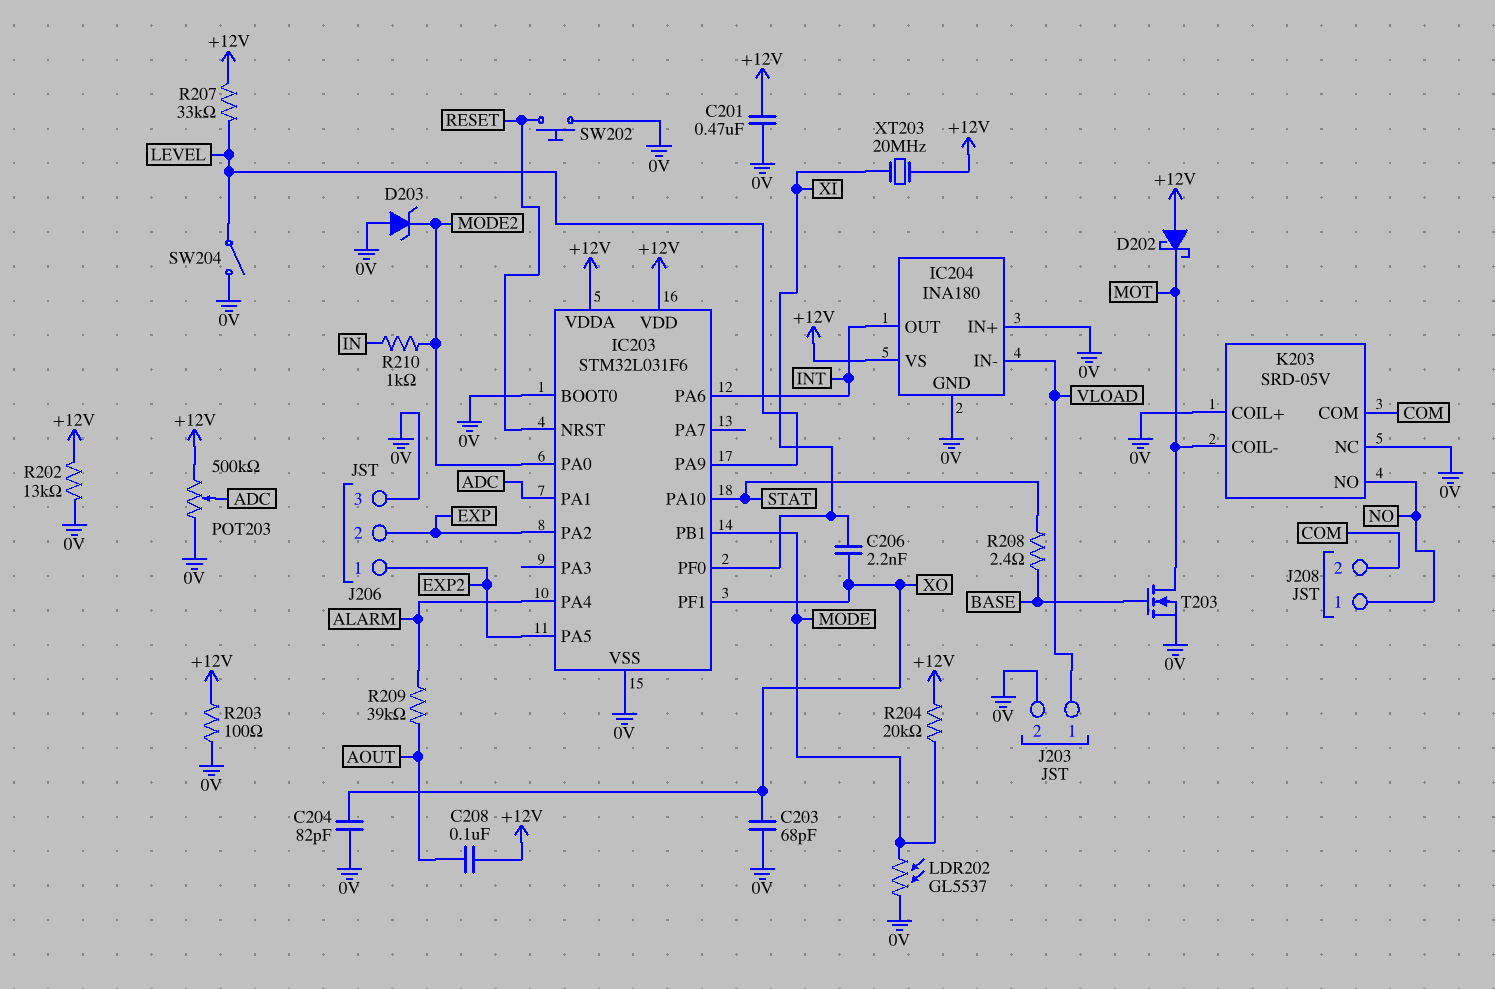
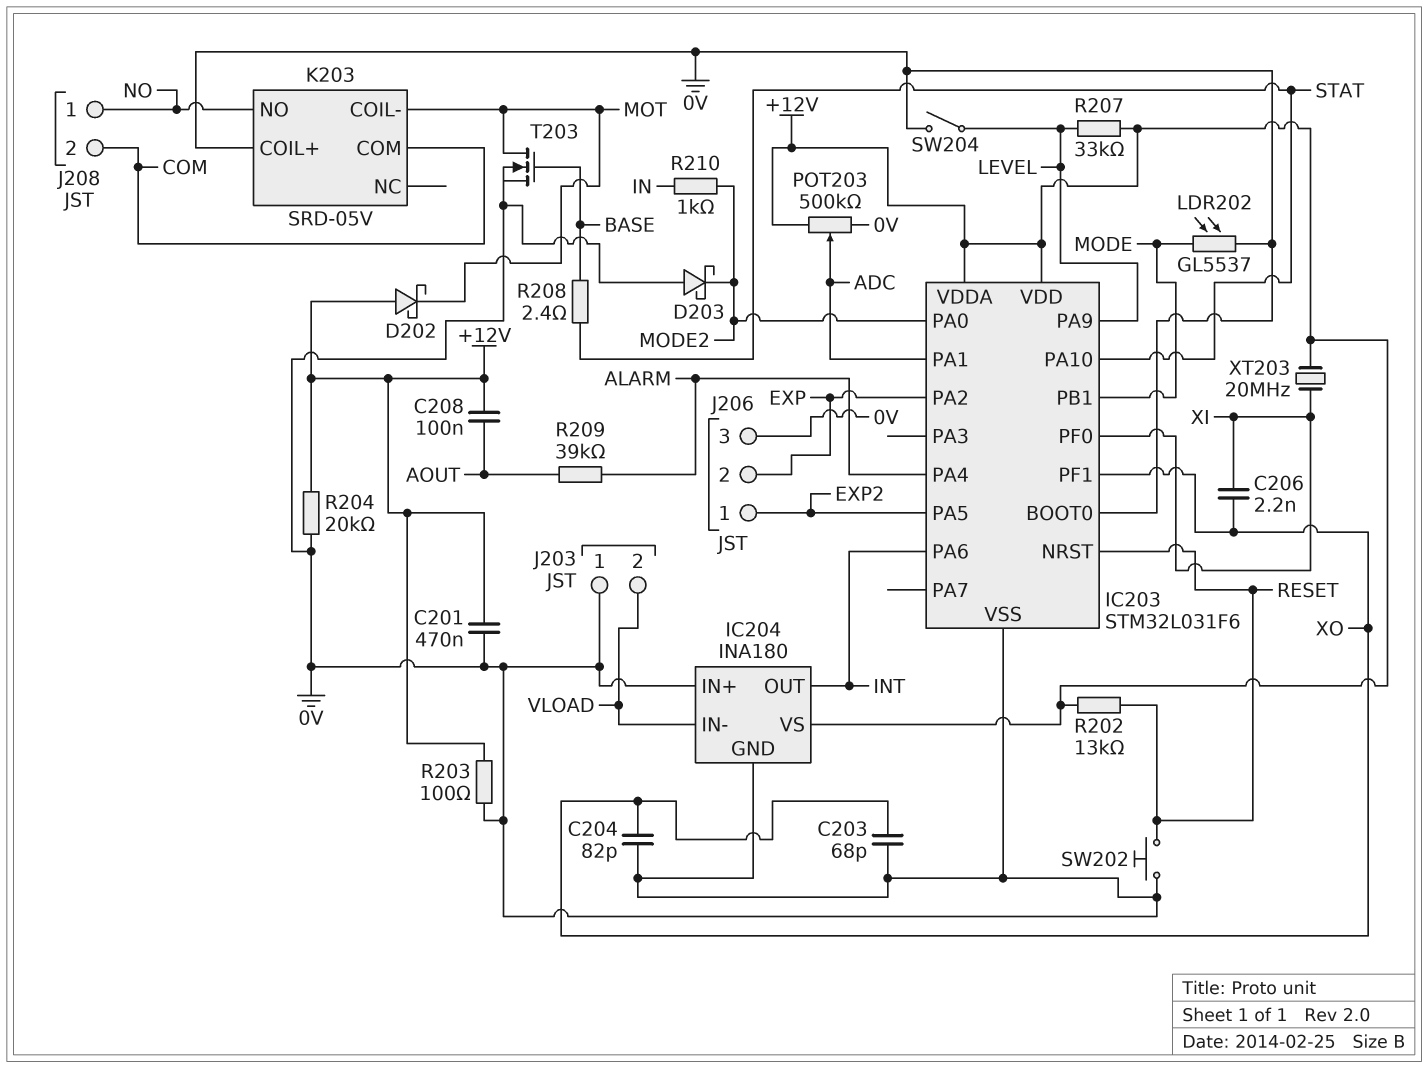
D203: zener (A 0V, K MODE2) -> schottky (A 0V, K MODE2)
J203 pin 1: VLOAD -> 0V
J203 pin 2: 0V -> VLOAD
K203 pin NC: 0V -> none
R202: 13k (+12V, 0V) -> 13k (+12V, RESET)
R204: 20k (+12V, MODE) -> 20k (+12V, 0V)

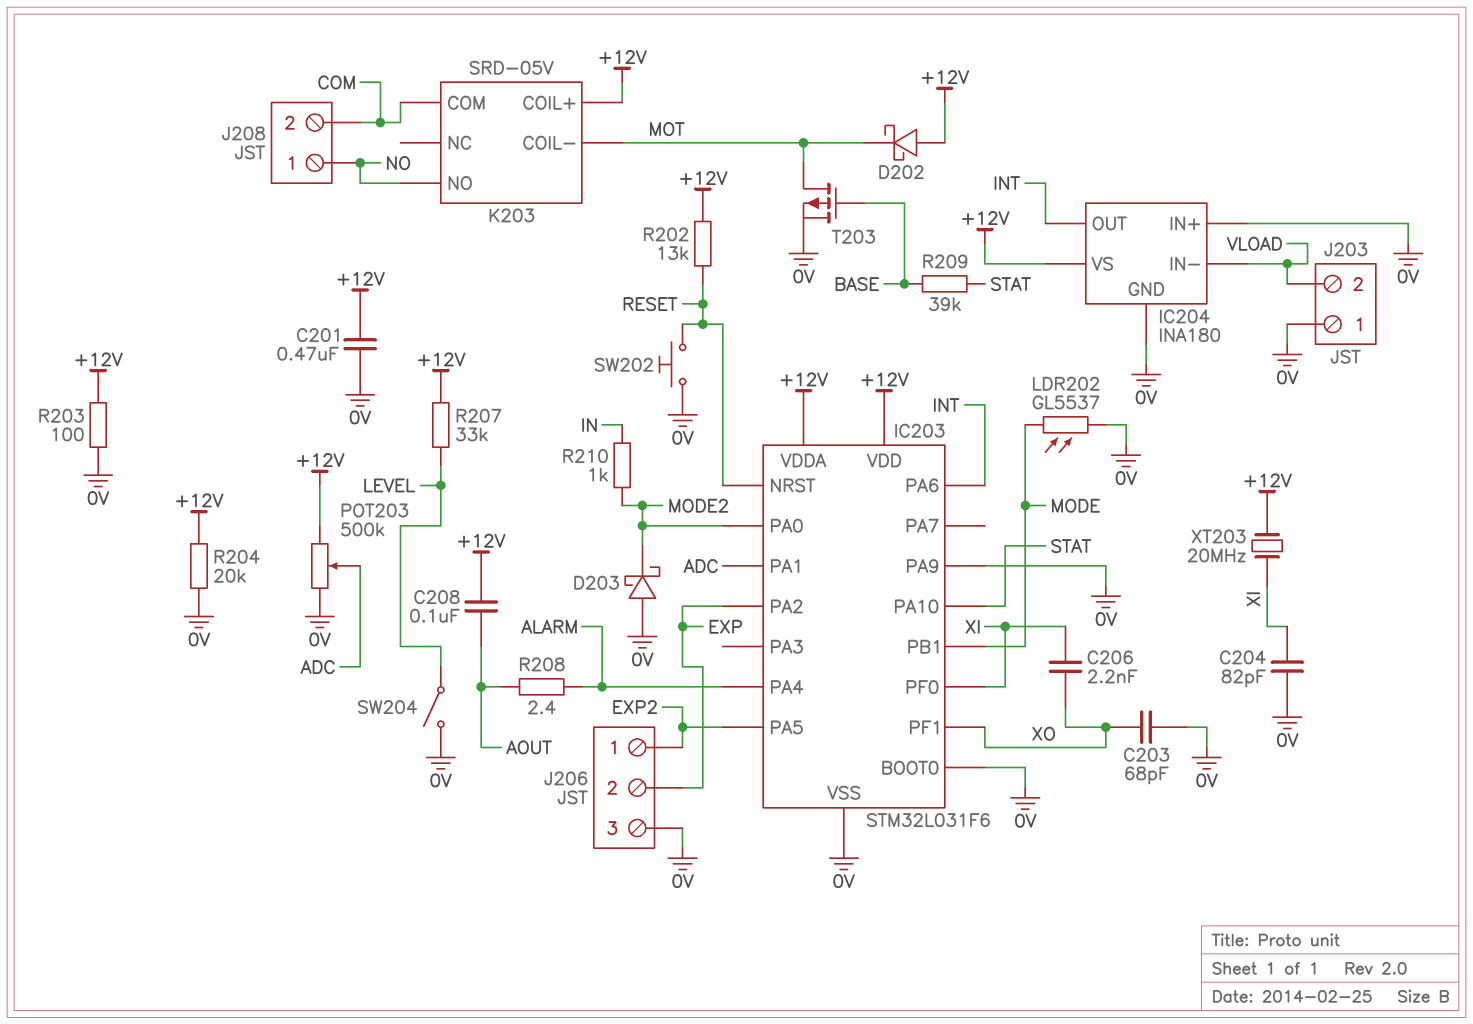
C204: 82pF (0V, XO) -> 82pF (0V, XI)
IC203 pin PA9: LEVEL -> 0V
K203 pin COIL+: 0V -> +12V
R208: 2.4 (BASE, STAT) -> 2.4 (ALARM, AOUT)
R209: 39k (ALARM, AOUT) -> 39k (BASE, STAT)
T203: NMOS (G BASE, D MOT, S 0V) -> PMOS (G BASE, D MOT, S 0V)

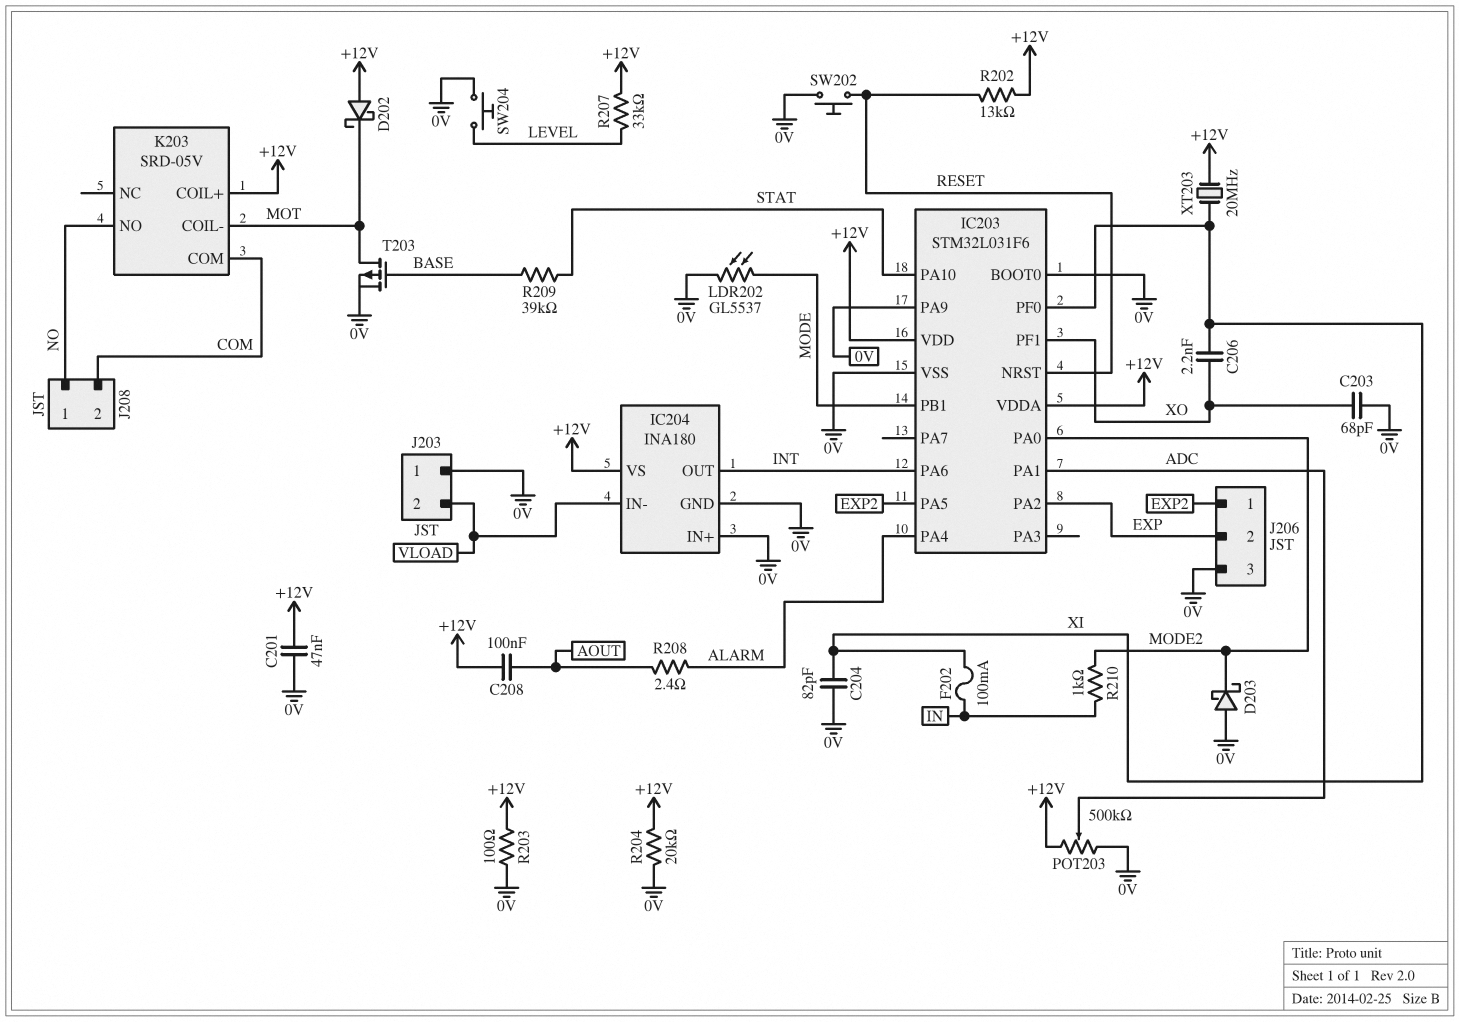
C201: 470nF (+12V, 0V) -> 47nF (+12V, 0V)
F202: none -> 100mA (IN, XI)
SW204: switch (0V, LEVEL) -> button (0V, LEVEL)

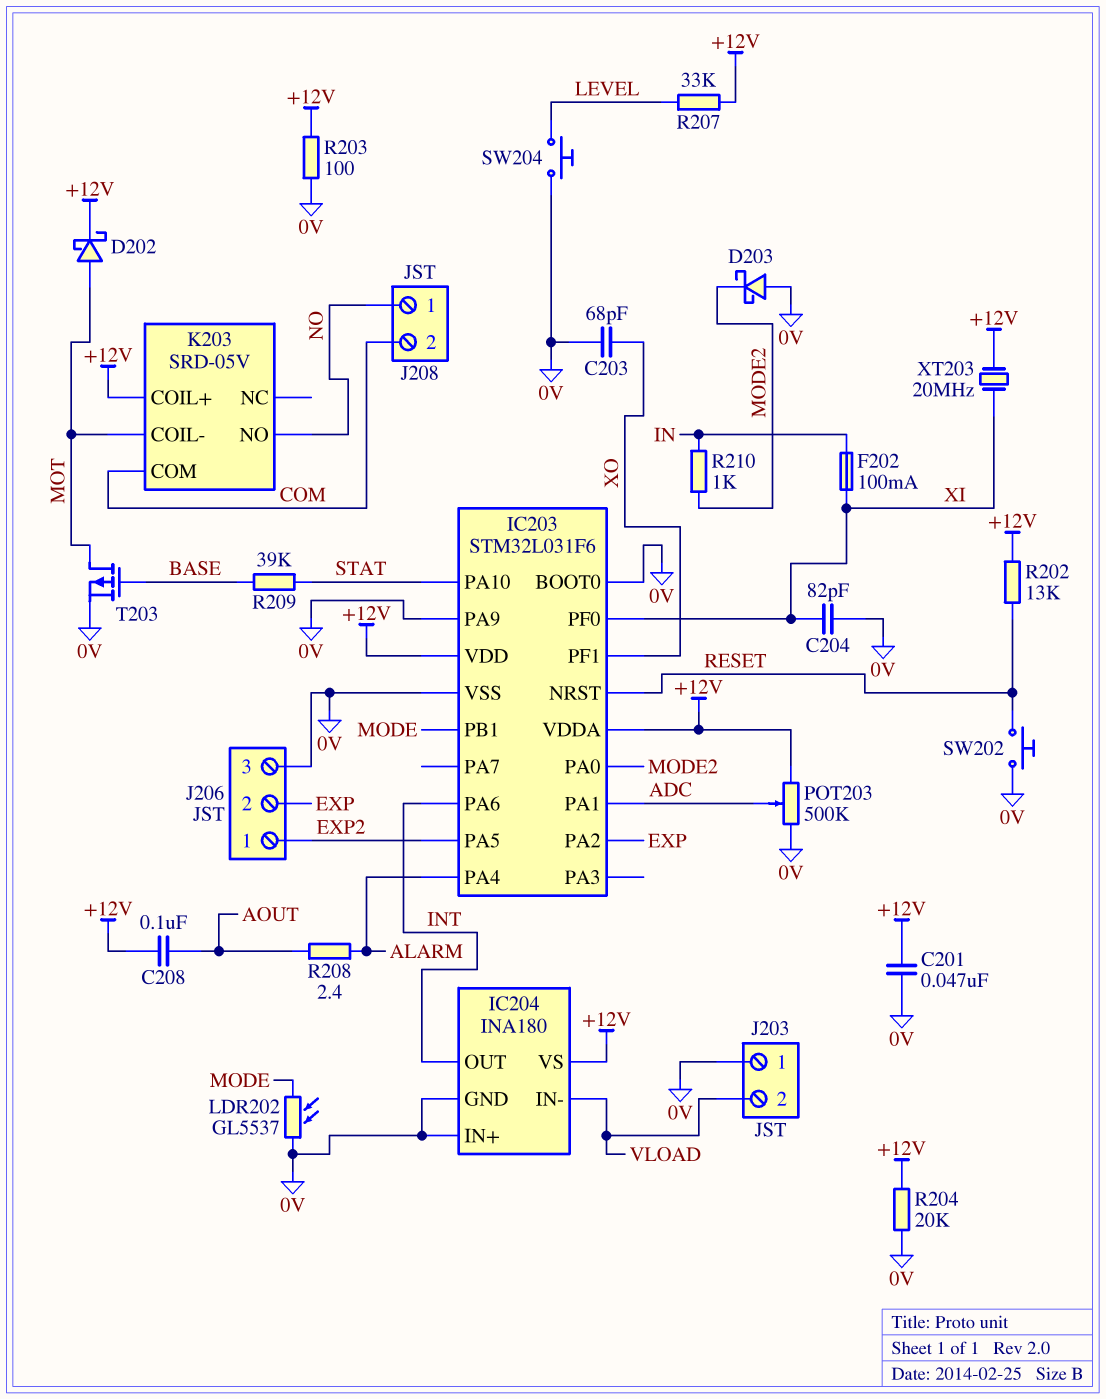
C206: 2.2nF (XI, XO) -> none
D202: schottky (A +12V, K MOT) -> schottky (A MOT, K +12V)

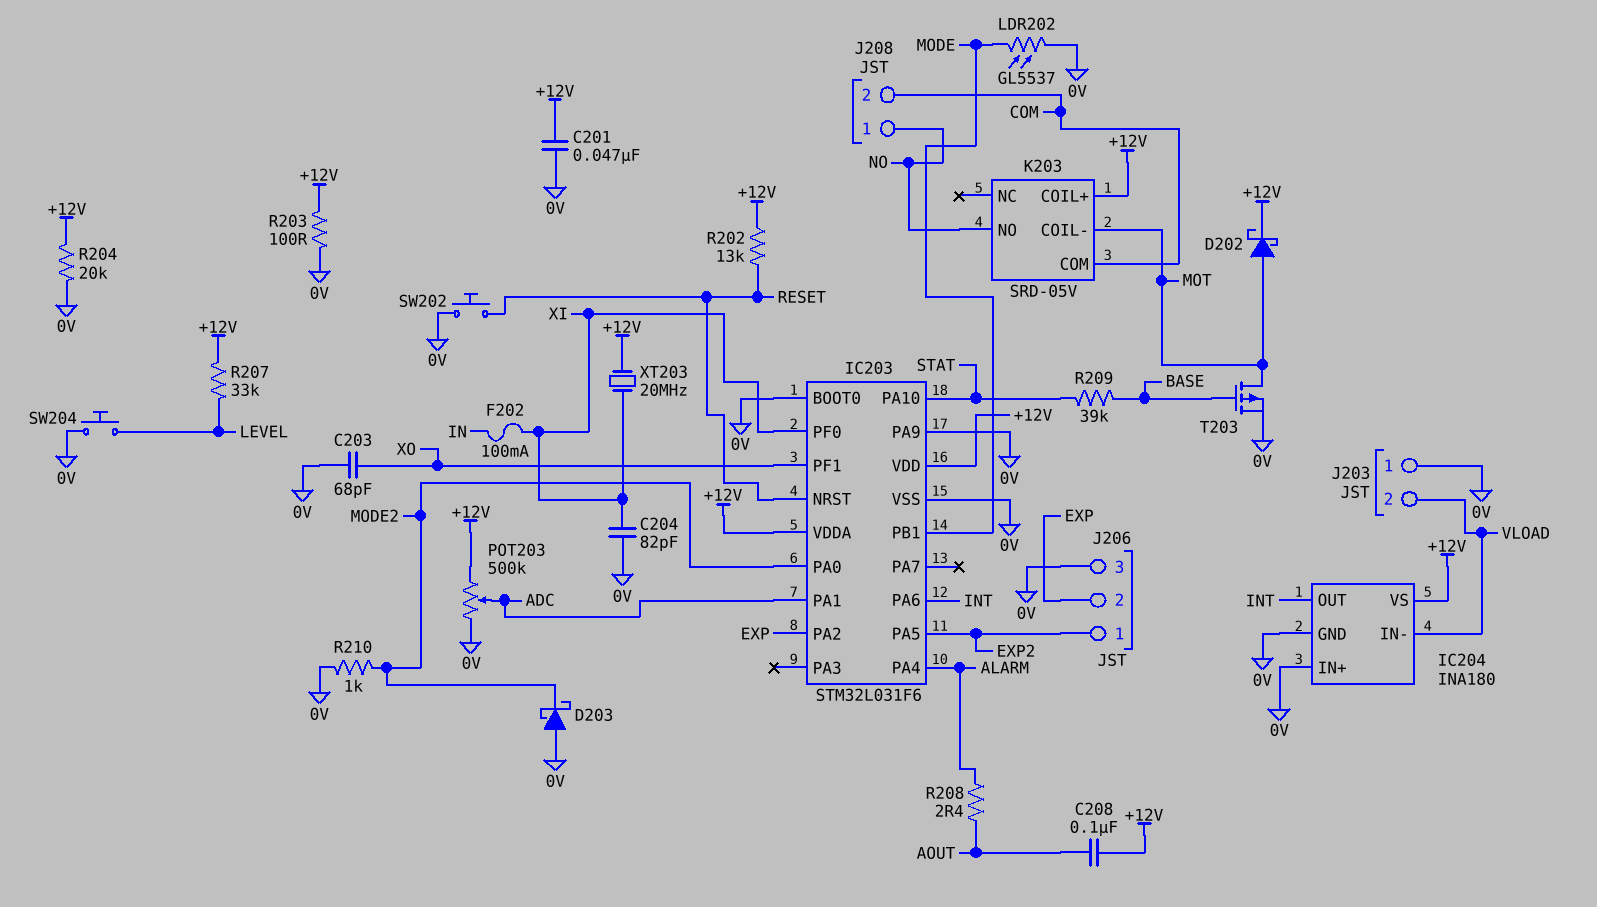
R210: 1k (IN, MODE2) -> 1k (0V, MODE2)

